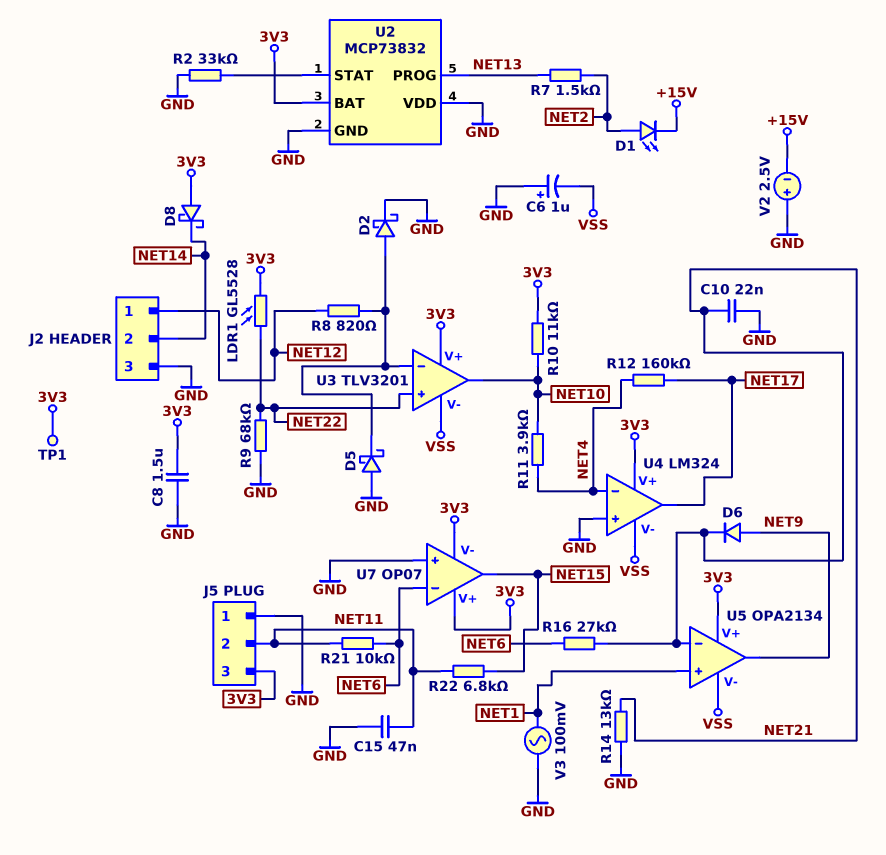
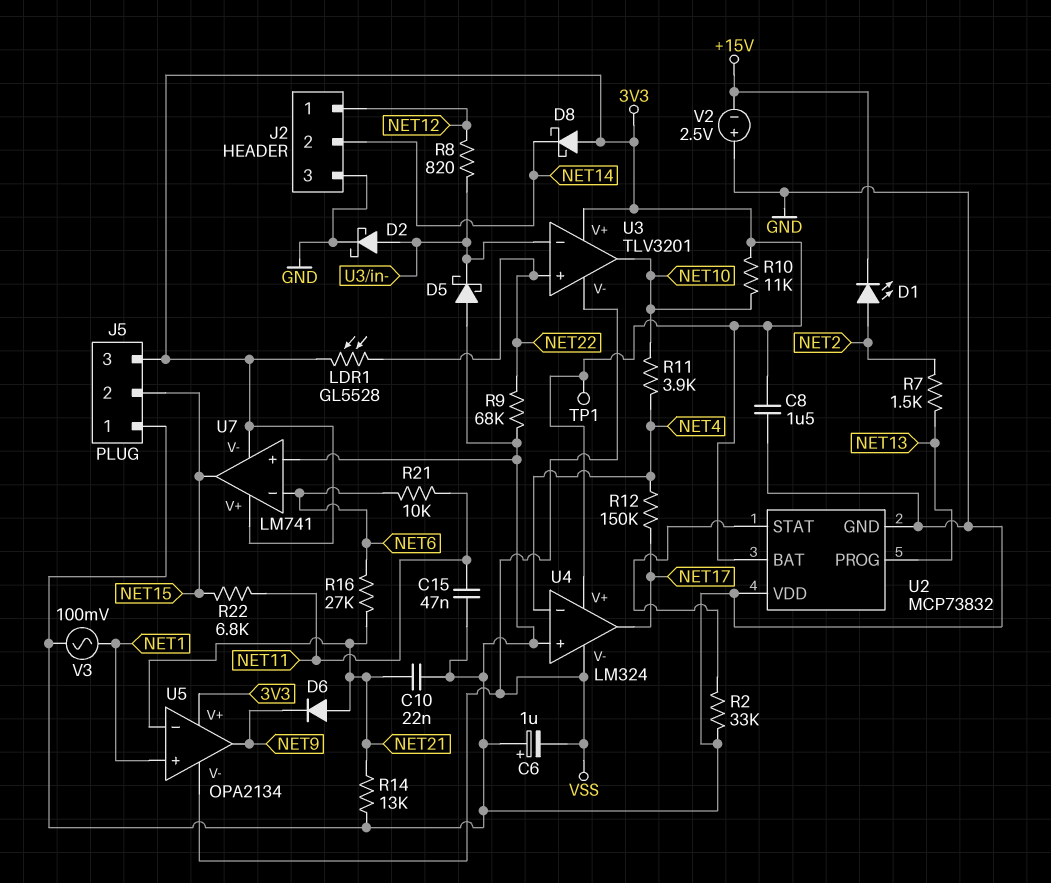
D6: diode (A NET9, K NET21) -> diode (A NET21, K NET9)
J5 pin 2: NET11 -> NET15
R12: 160k (NET4, NET17) -> 150k (NET4, NET17)
U7: OP07 -> LM741

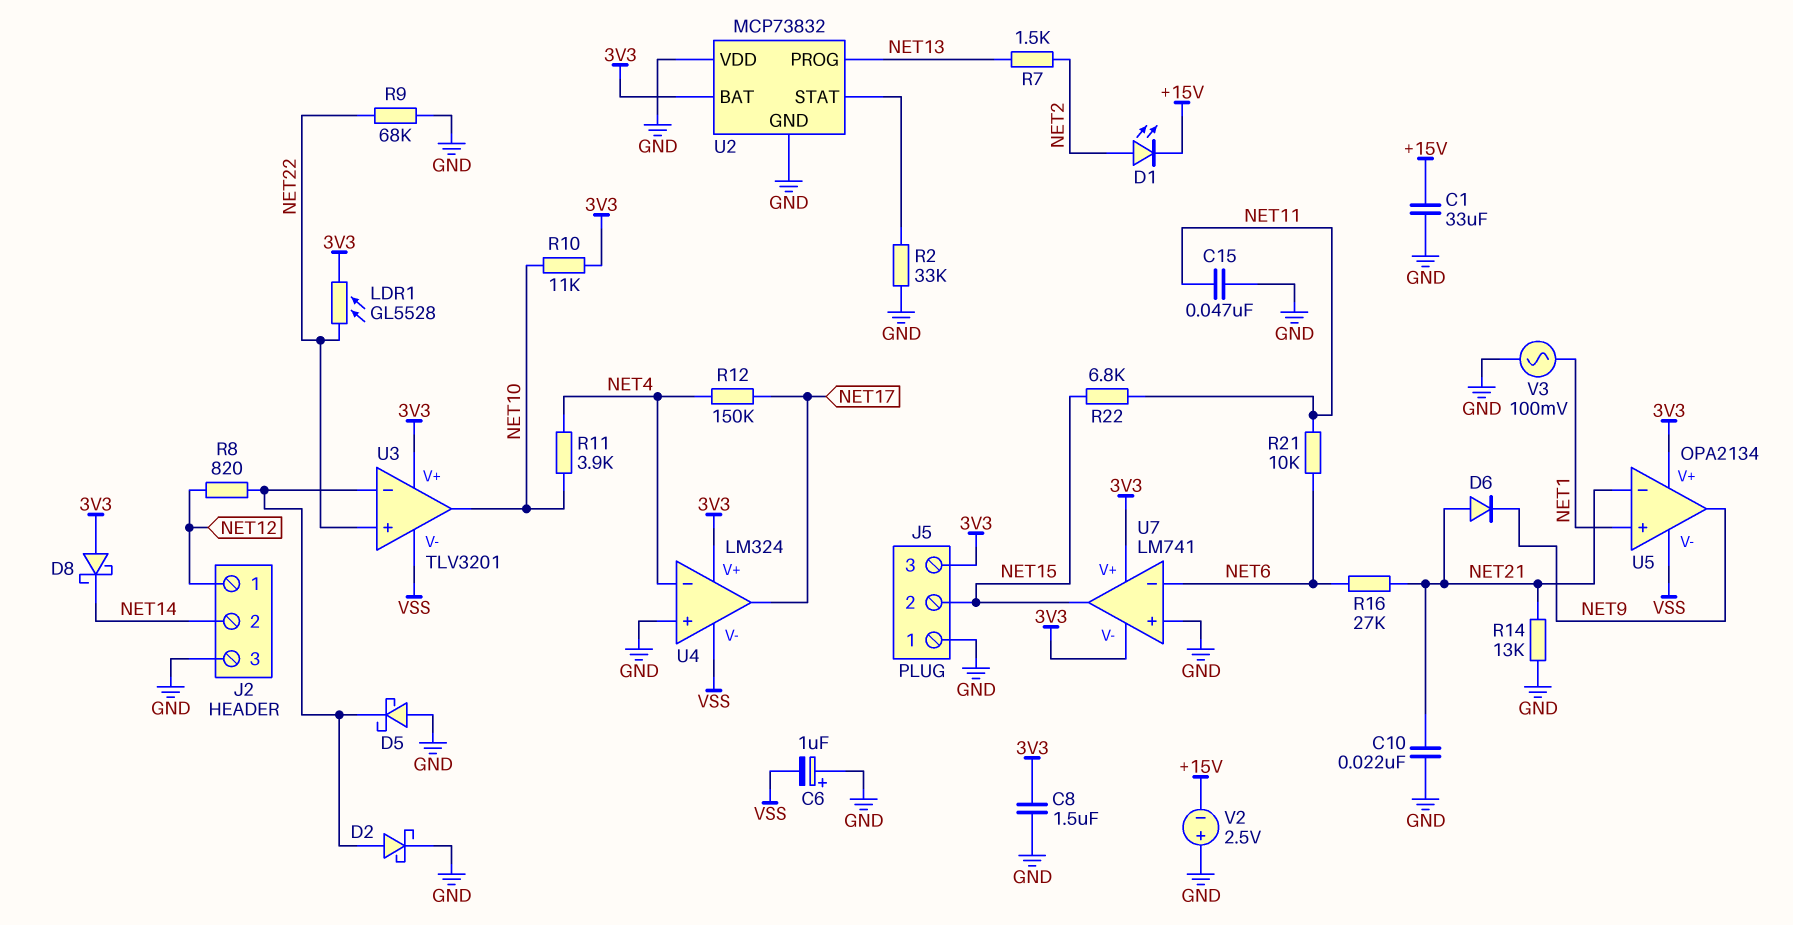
C1: none -> 33uF (+15V, GND)
TP1: test point (3V3) -> none

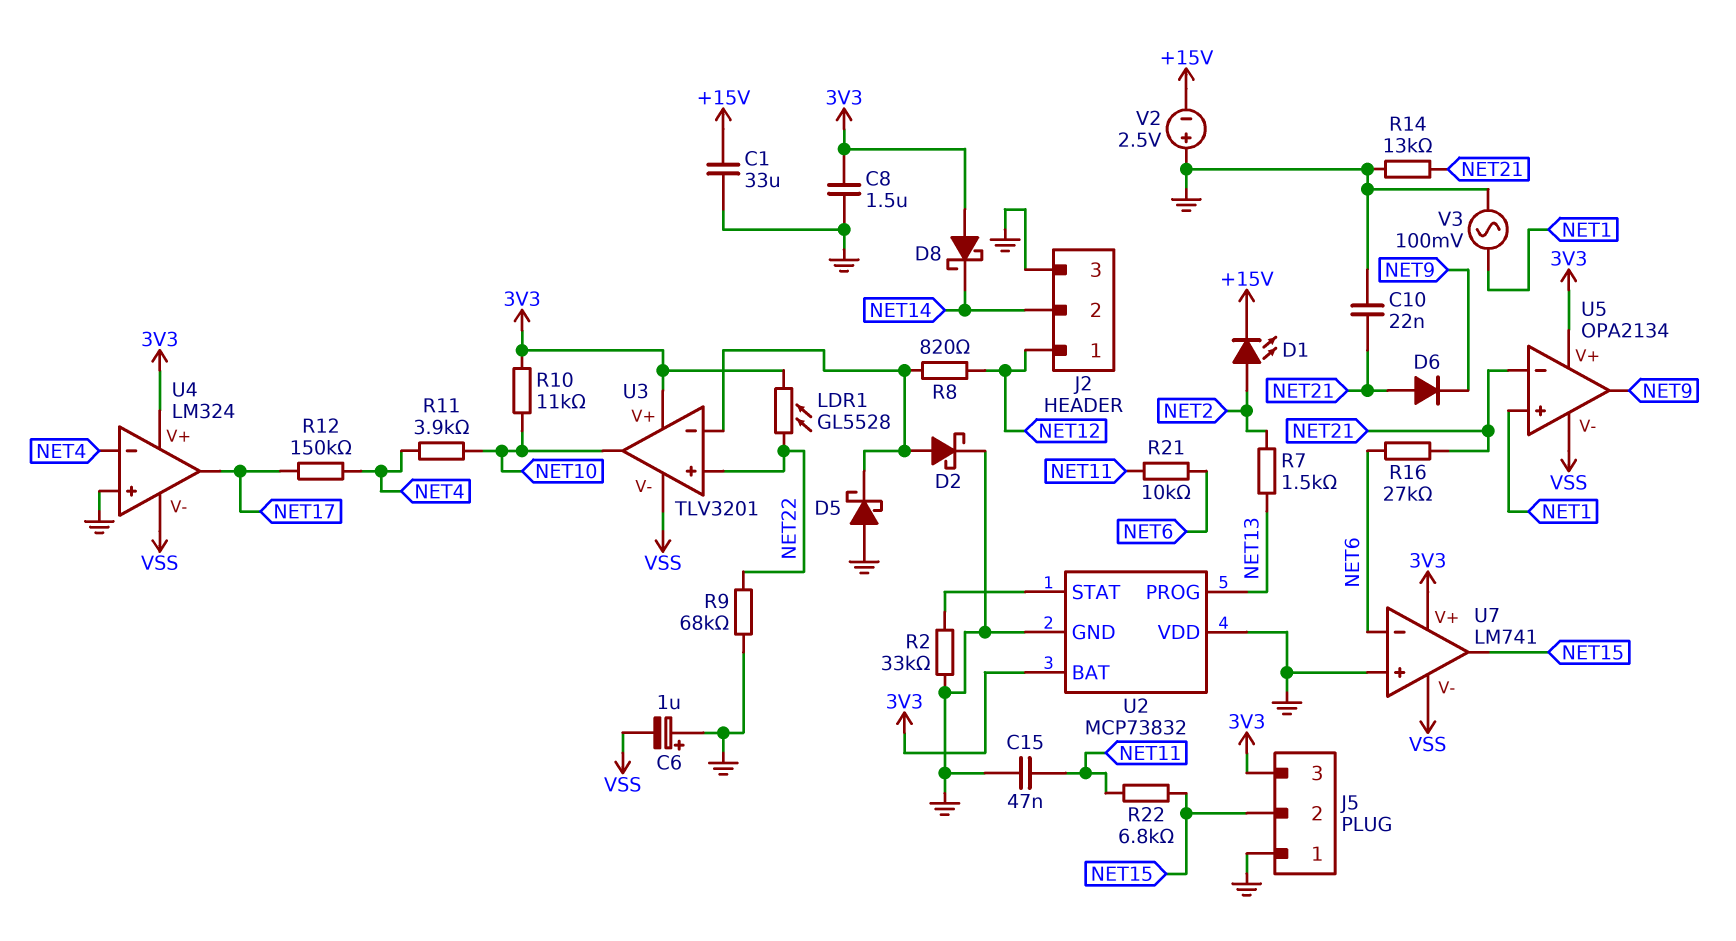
U7 pin V-: 3V3 -> VSS

